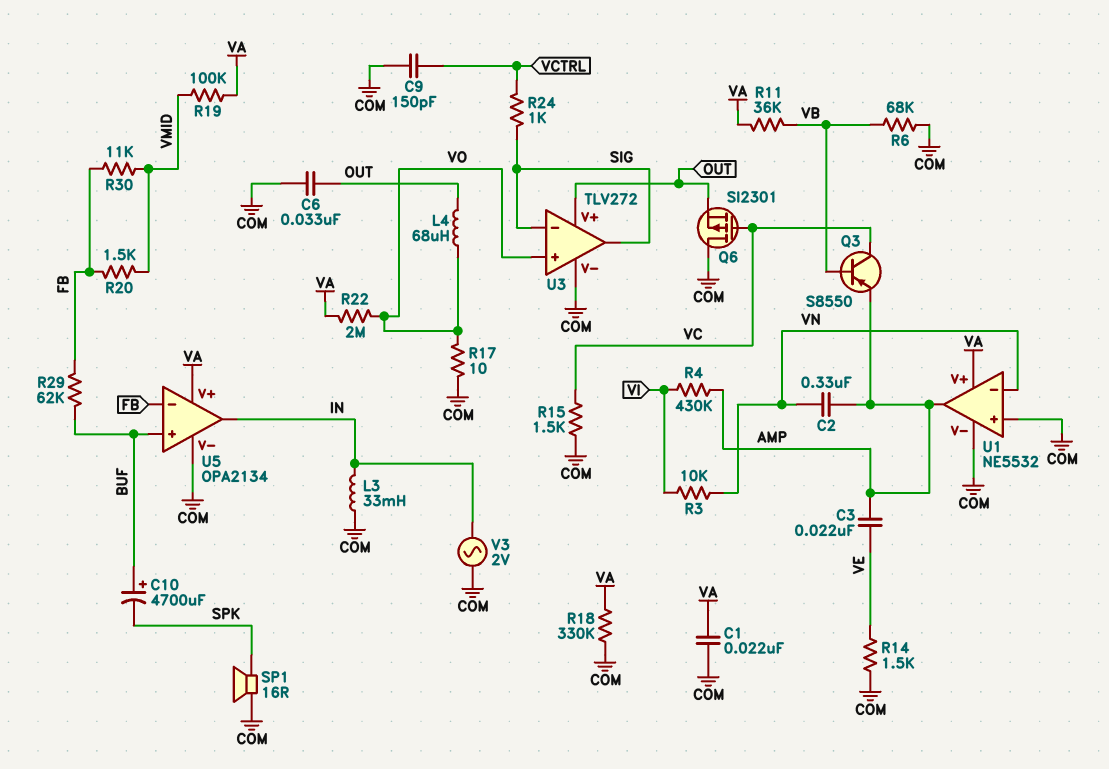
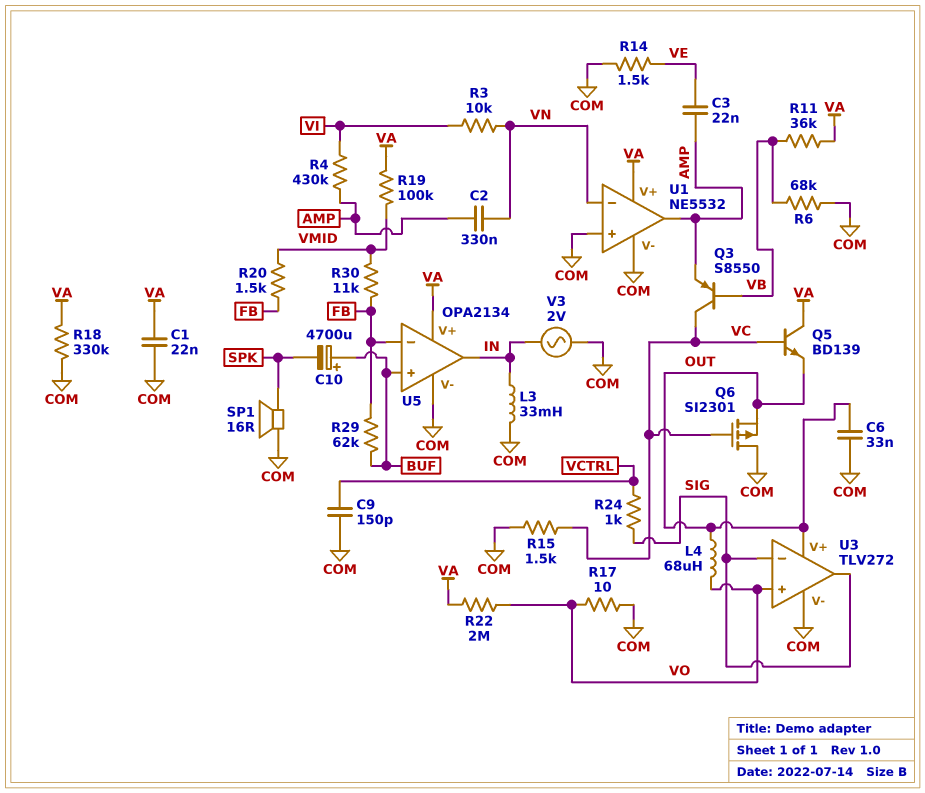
Q5: none -> NPN BD139 (B VC, C VA, E OUT)

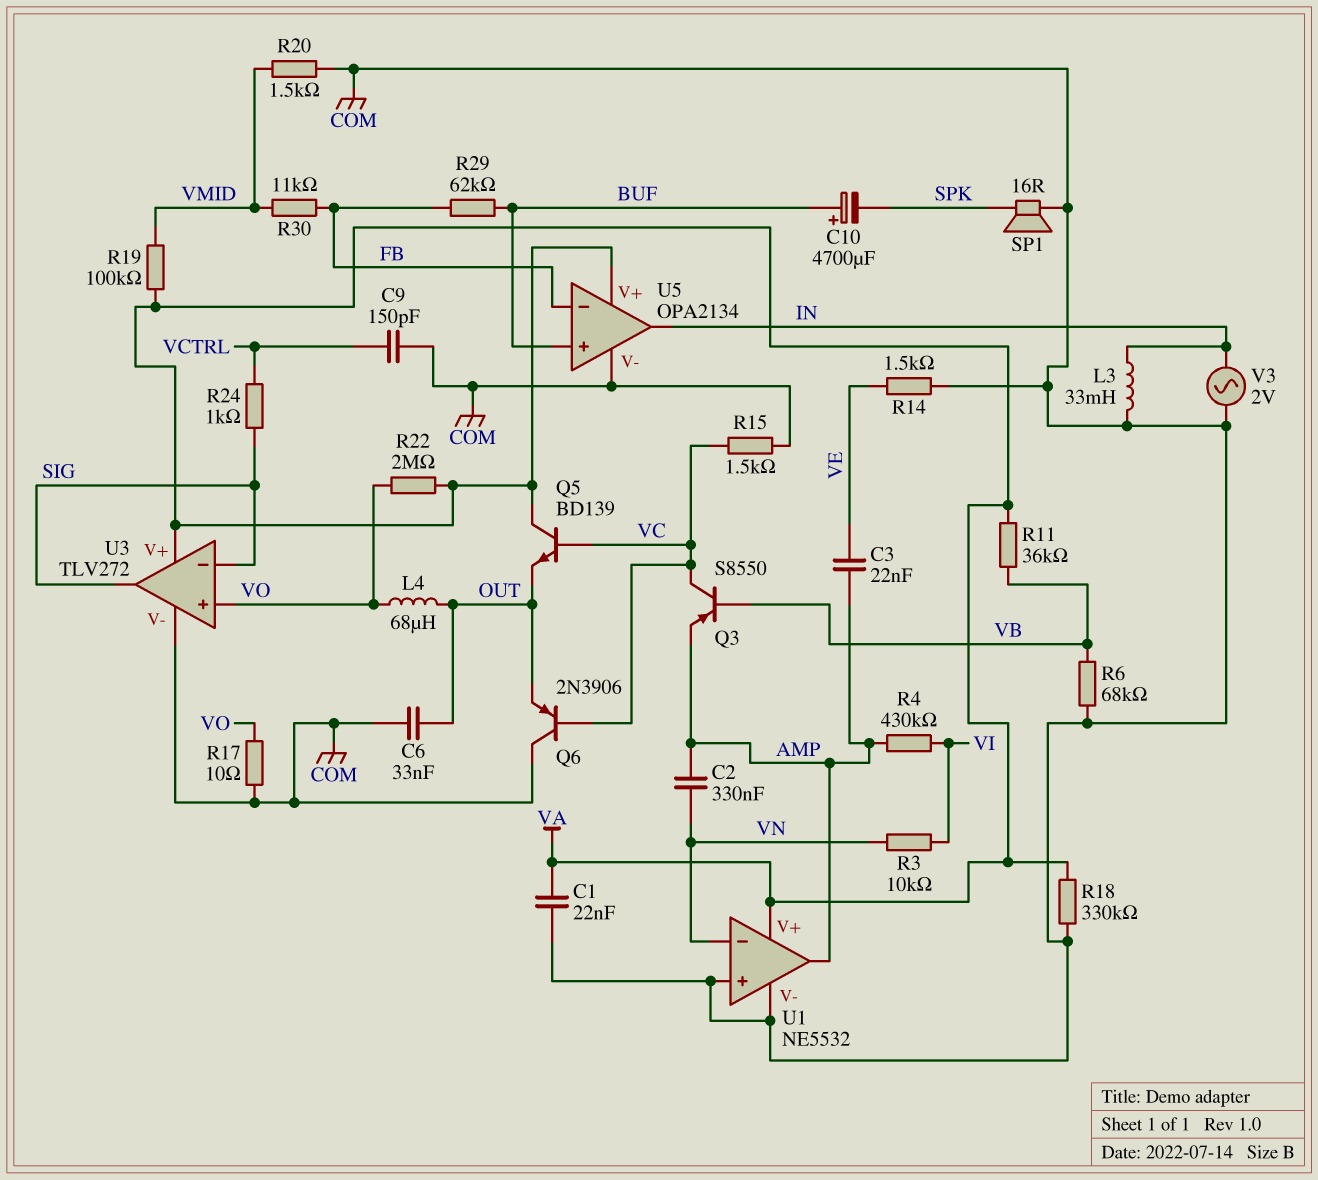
Q6: PMOS SI2301 (G VC, D COM, S OUT) -> PNP 2N3906 (B VC, C COM, E OUT)
R20: 1.5k (FB, VMID) -> 1.5k (COM, VMID)
U3 pin V+: OUT -> VA

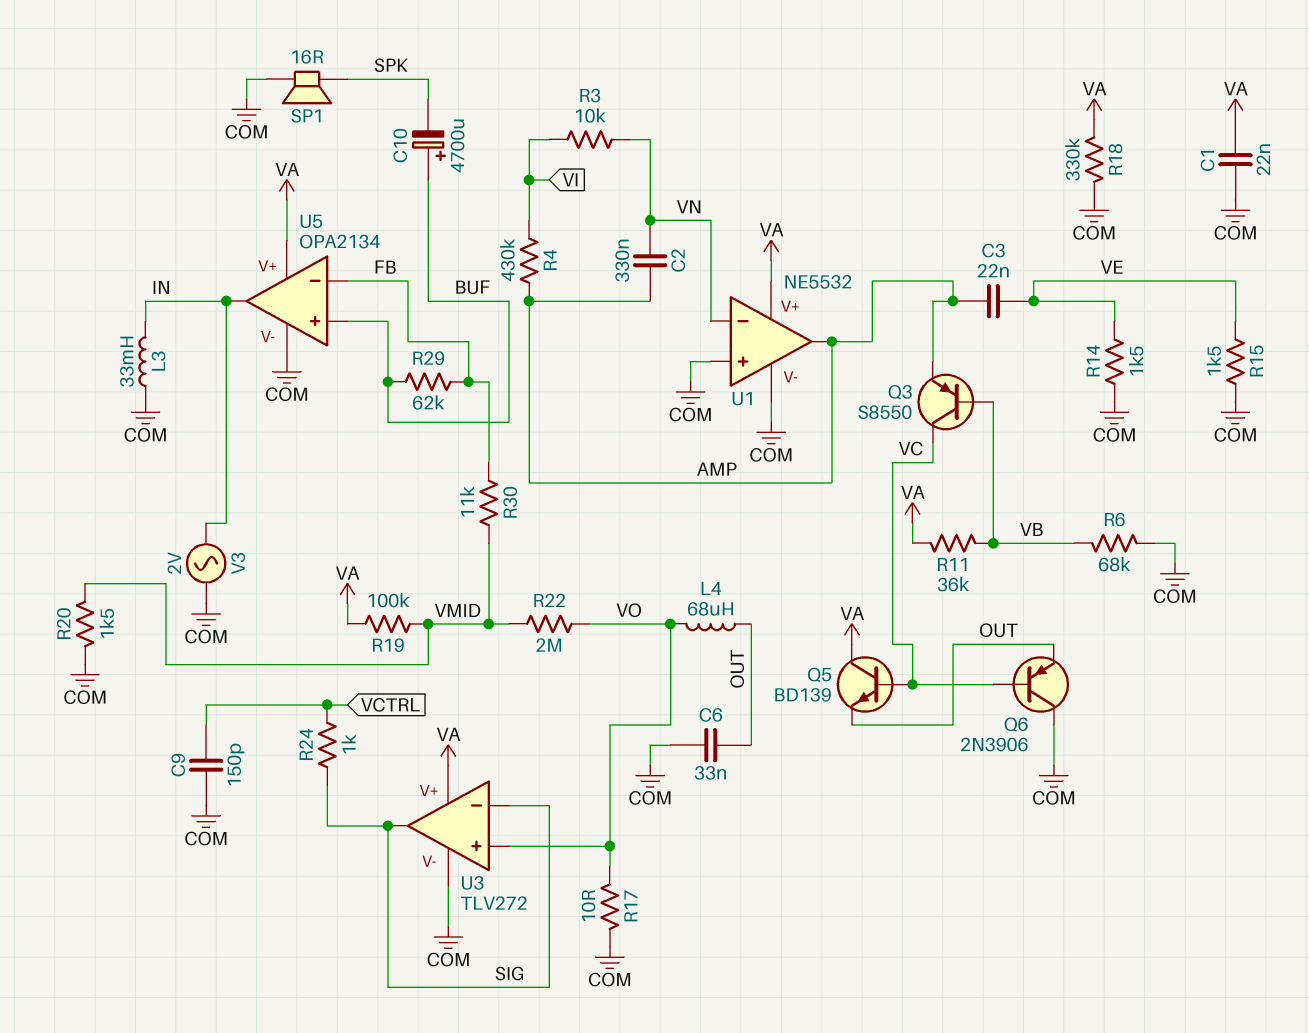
R15: 1.5k (COM, VC) -> 1.5k (COM, VE)
R22: 2M (VA, VO) -> 2M (VMID, VO)

